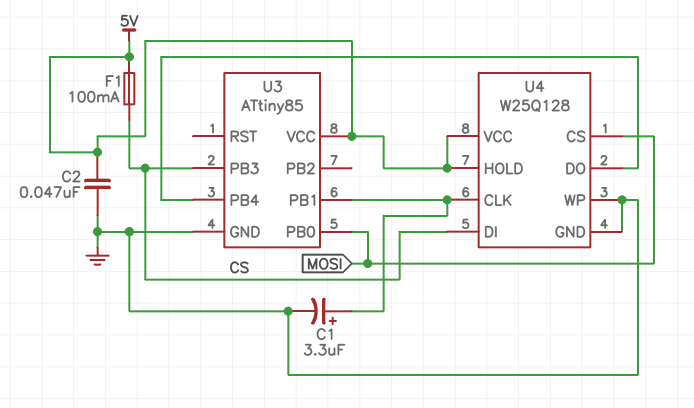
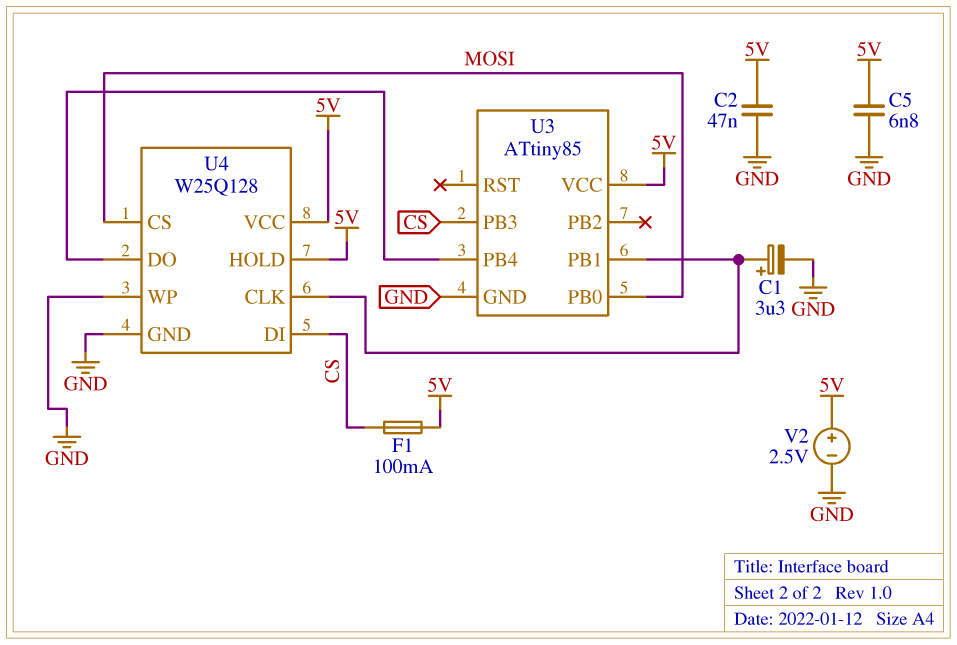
C5: none -> 6.8nF (5V, GND)
V2: none -> 2.5V (plus 5V, minus GND)

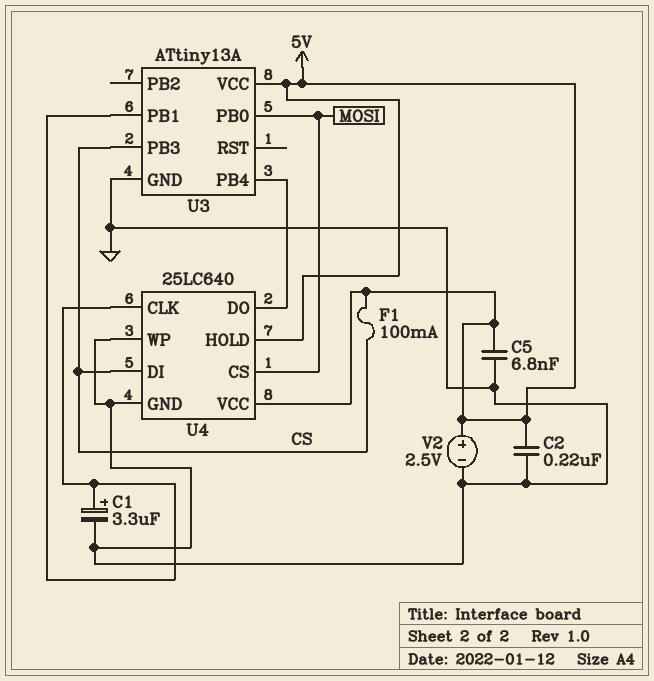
C2: 47nF (5V, GND) -> 220nF (5V, GND)
U3: ATtiny85 -> ATtiny13A
U4: W25Q128 -> 25LC640

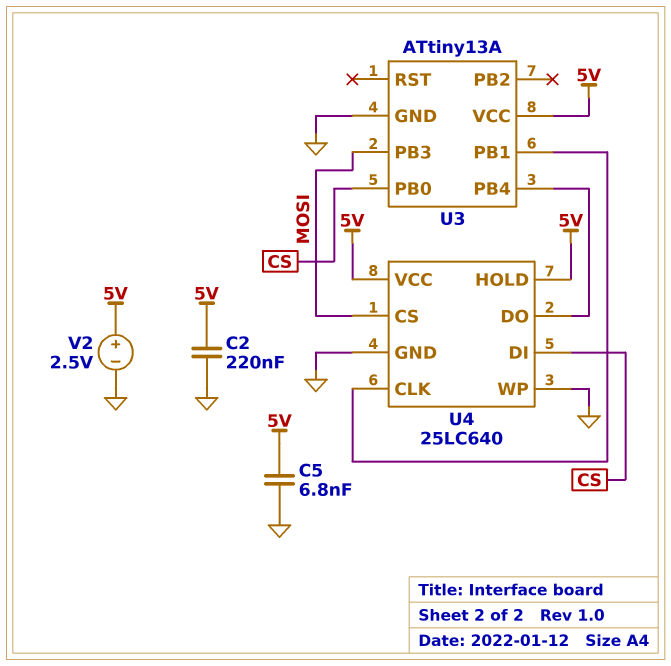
C1: 3.3uF (plus U3/PB1, minus GND) -> none
F1: 100mA (5V, CS) -> none
U3 pin PB0: MOSI -> CS
U3 pin PB3: CS -> MOSI

